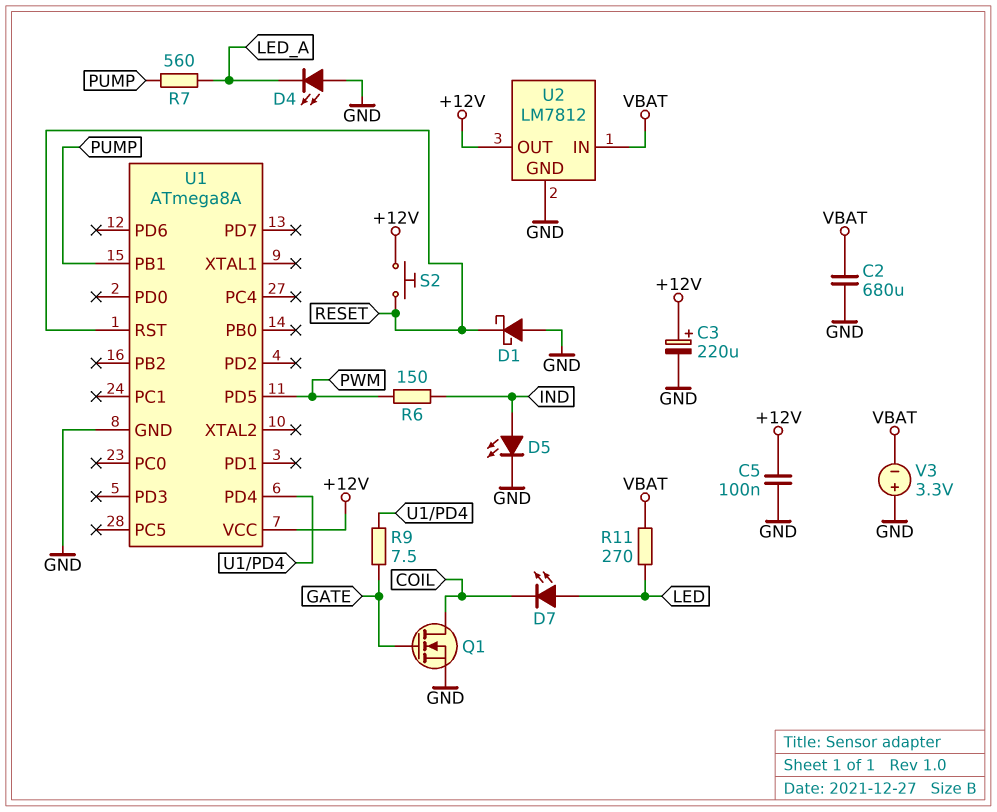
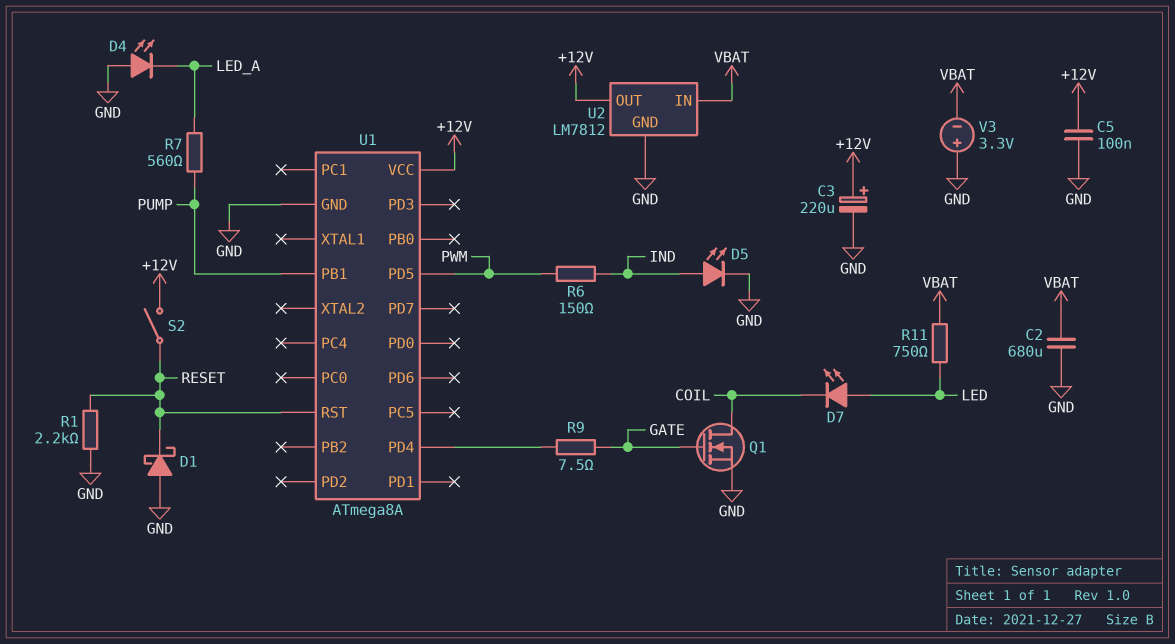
R1: none -> 2.2k (GND, RESET)
R11: 270 (LED, VBAT) -> 750 (LED, VBAT)
S2: button (+12V, RESET) -> switch (+12V, RESET)

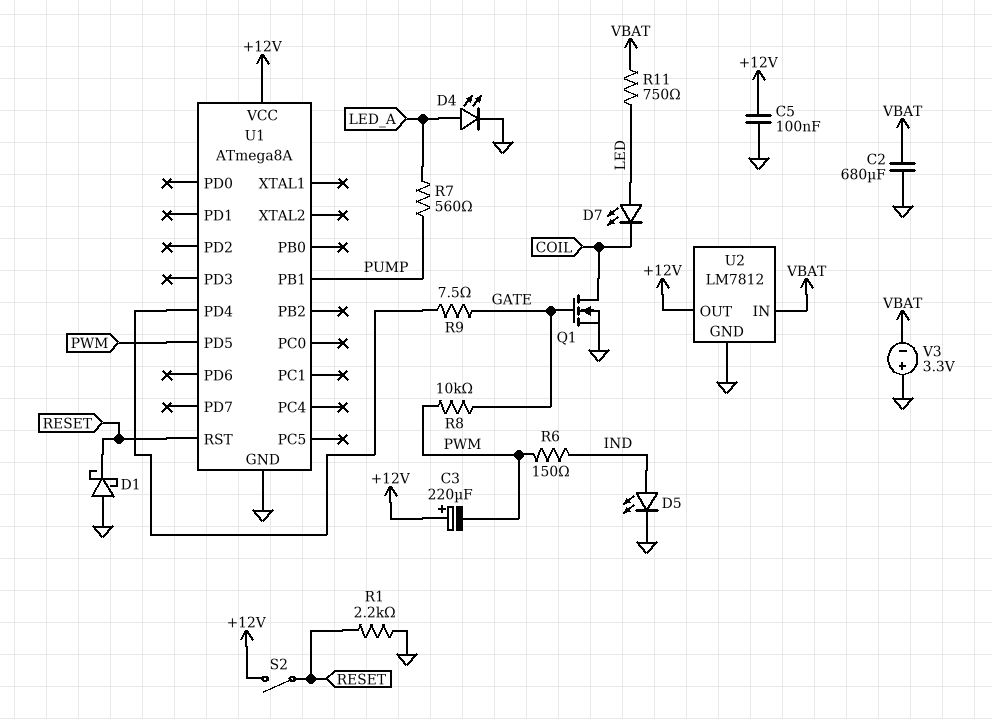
C3: 220uF (plus +12V, minus GND) -> 220uF (plus +12V, minus PWM)
D4: LED (A GND, K LED_A) -> LED (A LED_A, K GND)
R8: none -> 10k (GATE, PWM)

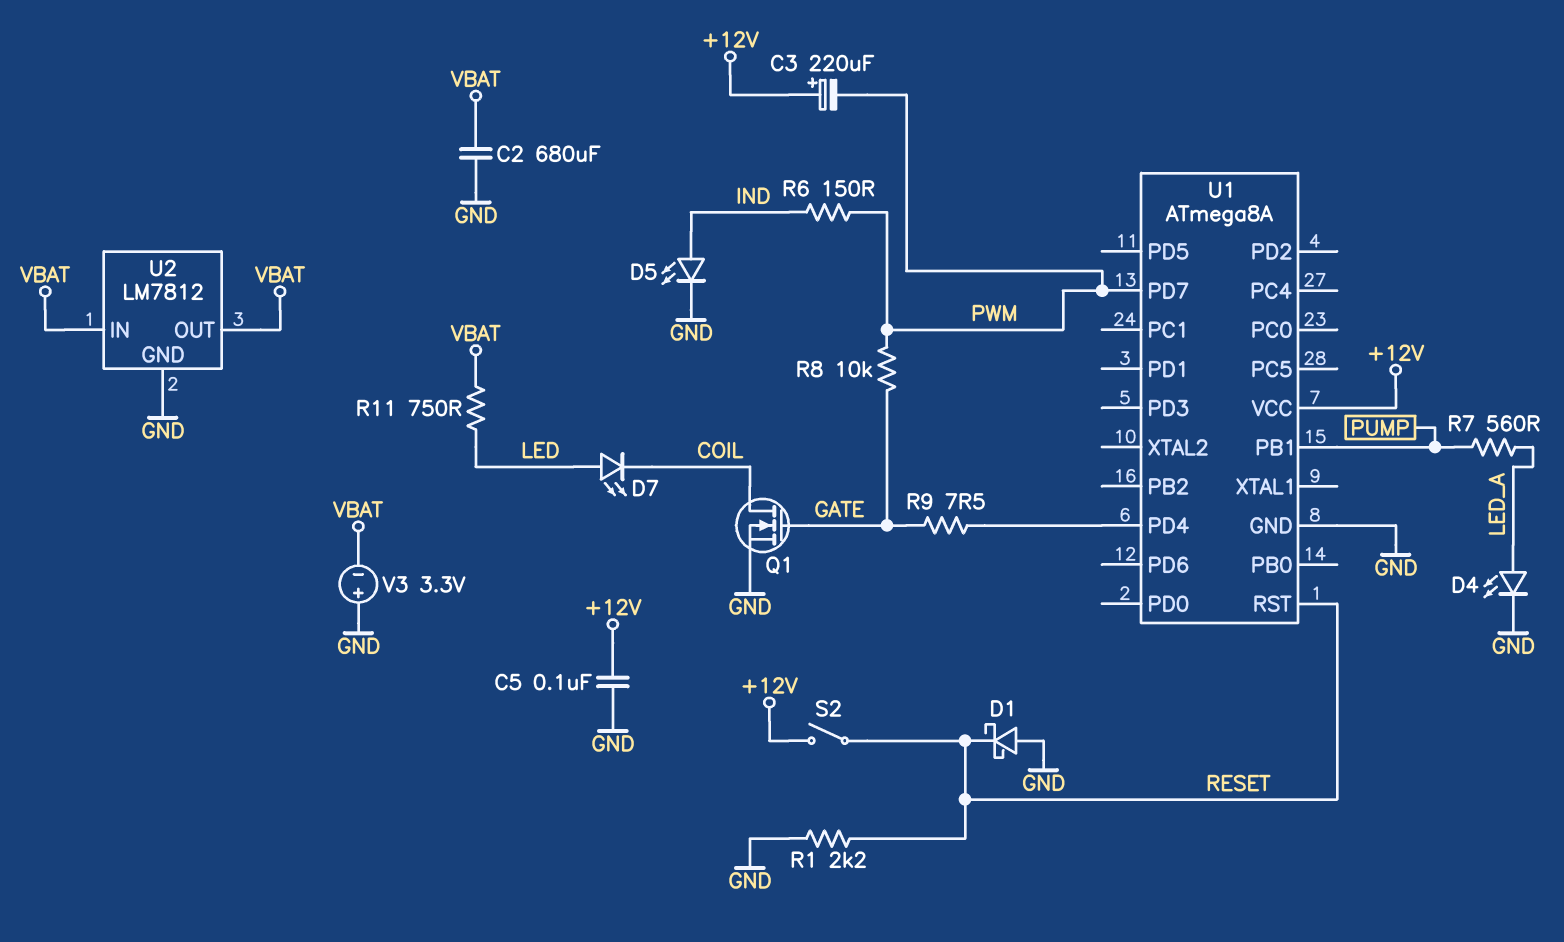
U1 pin PD5: PWM -> none
U1 pin PD7: none -> PWM
U2 pin OUT: +12V -> VBAT

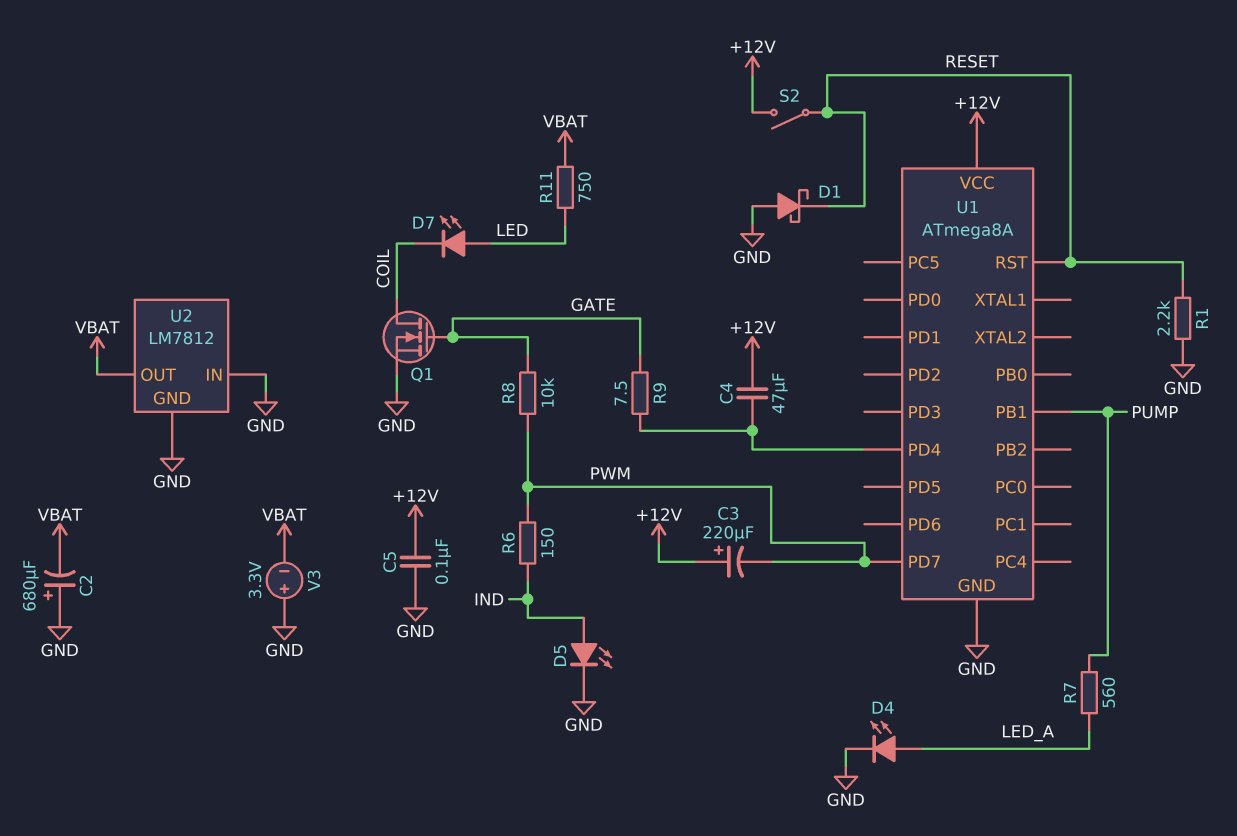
C2: 680uF (GND, VBAT) -> 680uF (plus GND, minus VBAT)
C4: none -> 47uF (+12V, U1/PD4)
U2 pin IN: VBAT -> GND

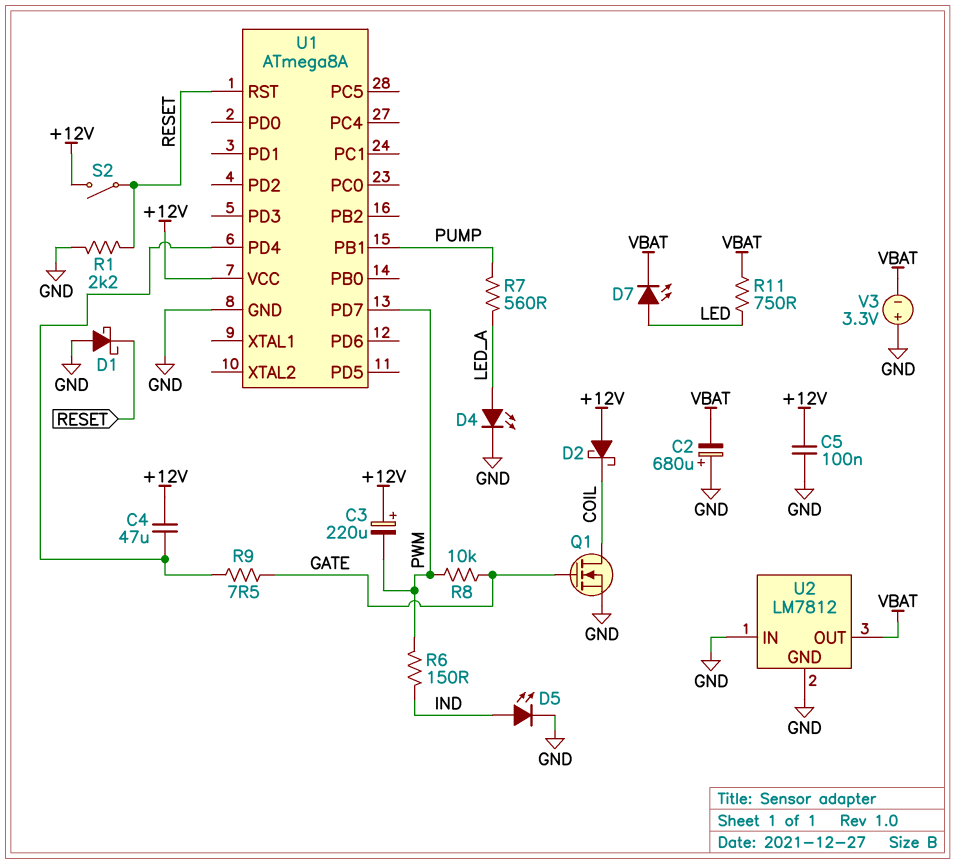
D2: none -> schottky (A +12V, K COIL)
D7: LED (A LED, K COIL) -> LED (A LED, K VBAT)

